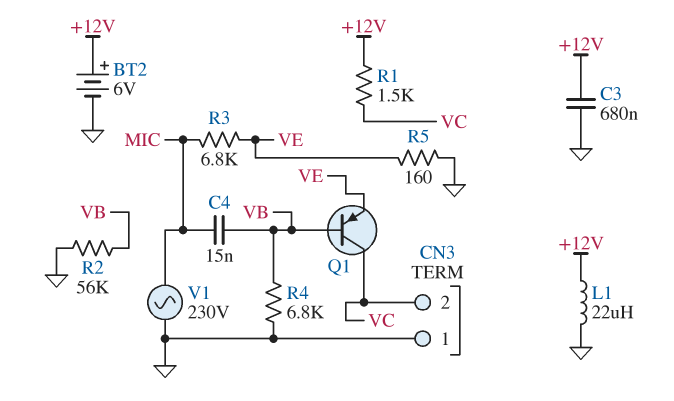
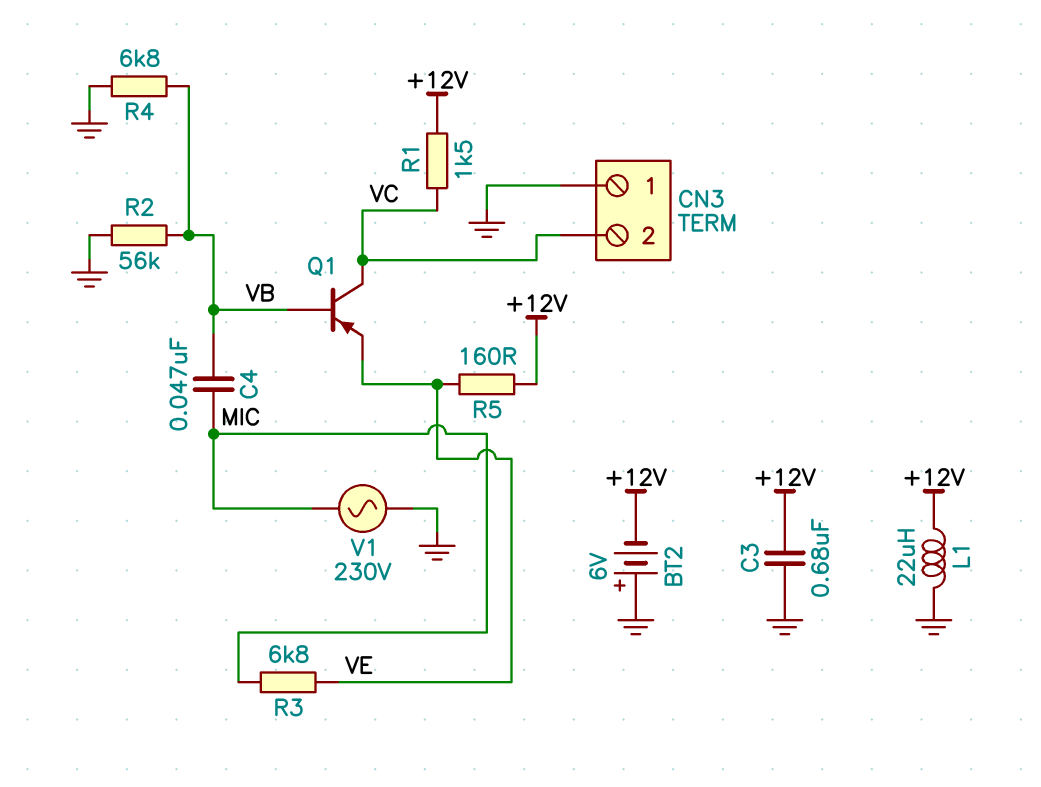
BT2: 6V (plus +12V, minus GND) -> 6V (plus GND, minus +12V)
C4: 15nF (MIC, VB) -> 47nF (MIC, VB)
R5: 160 (GND, VE) -> 160 (+12V, VE)

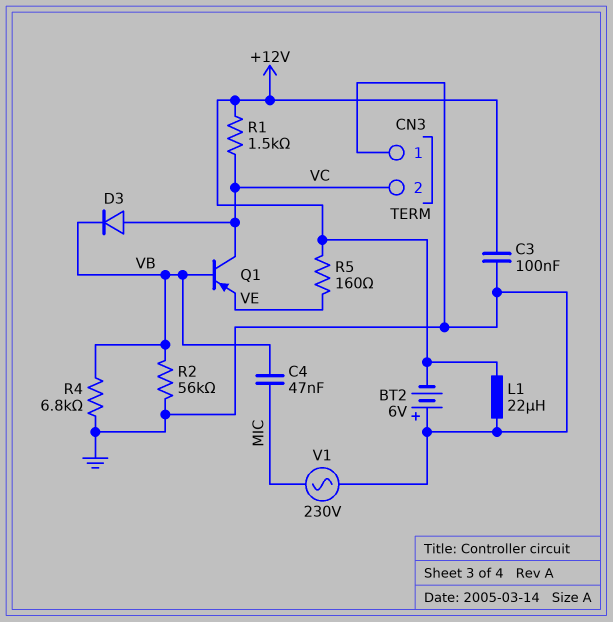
C3: 680nF (+12V, GND) -> 100nF (+12V, GND)
D3: none -> diode (A VC, K VB)
R3: 6.8k (MIC, VE) -> none

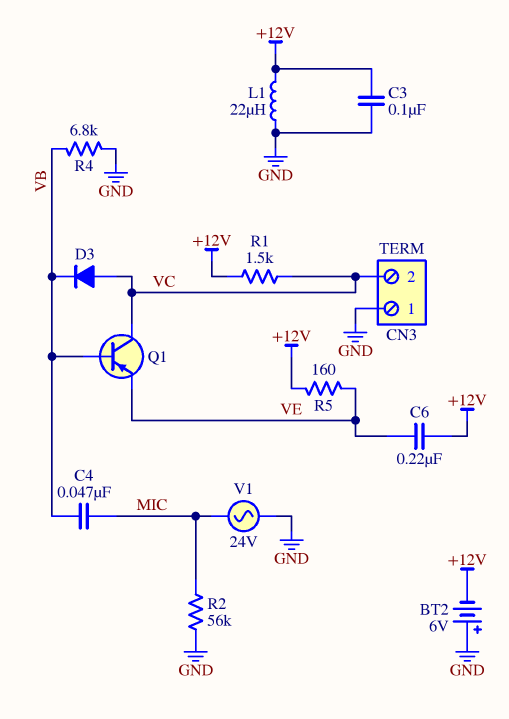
C6: none -> 220nF (+12V, VE)
R2: 56k (GND, VB) -> 56k (GND, MIC)
V1: AC 230V (GND, MIC) -> AC 24V (GND, MIC)

